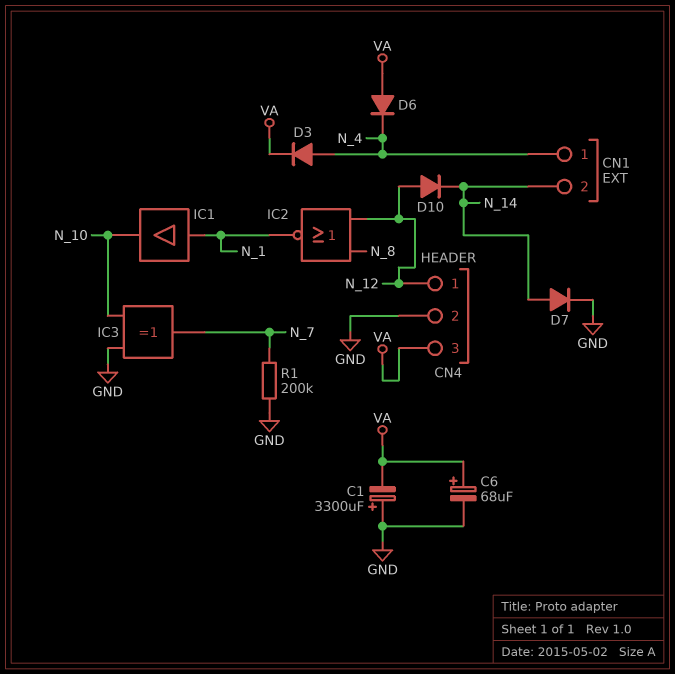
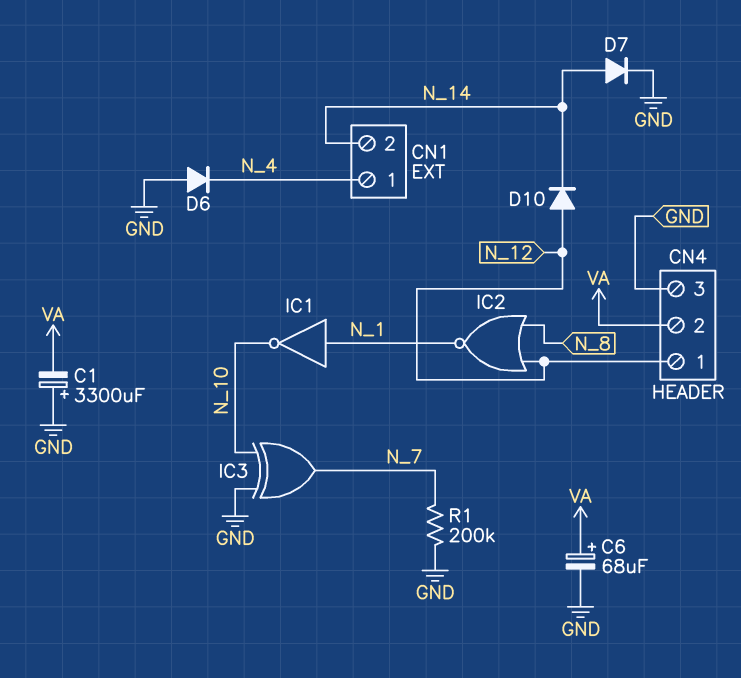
CN4 pin 2: GND -> VA
CN4 pin 3: VA -> GND
D3: diode (A N_4, K VA) -> none
D6: diode (A VA, K N_4) -> diode (A GND, K N_4)
IC1: buffer (in N_1, out N_10) -> NOT (in N_1, out N_10)

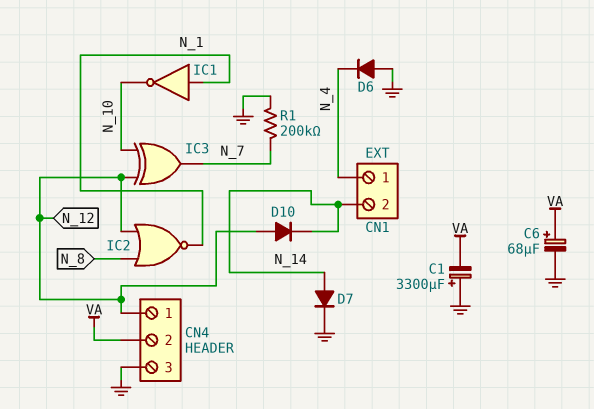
IC3: XOR (in GND, in N_10, out N_7) -> XOR (in N_10, in N_12, out N_7)

